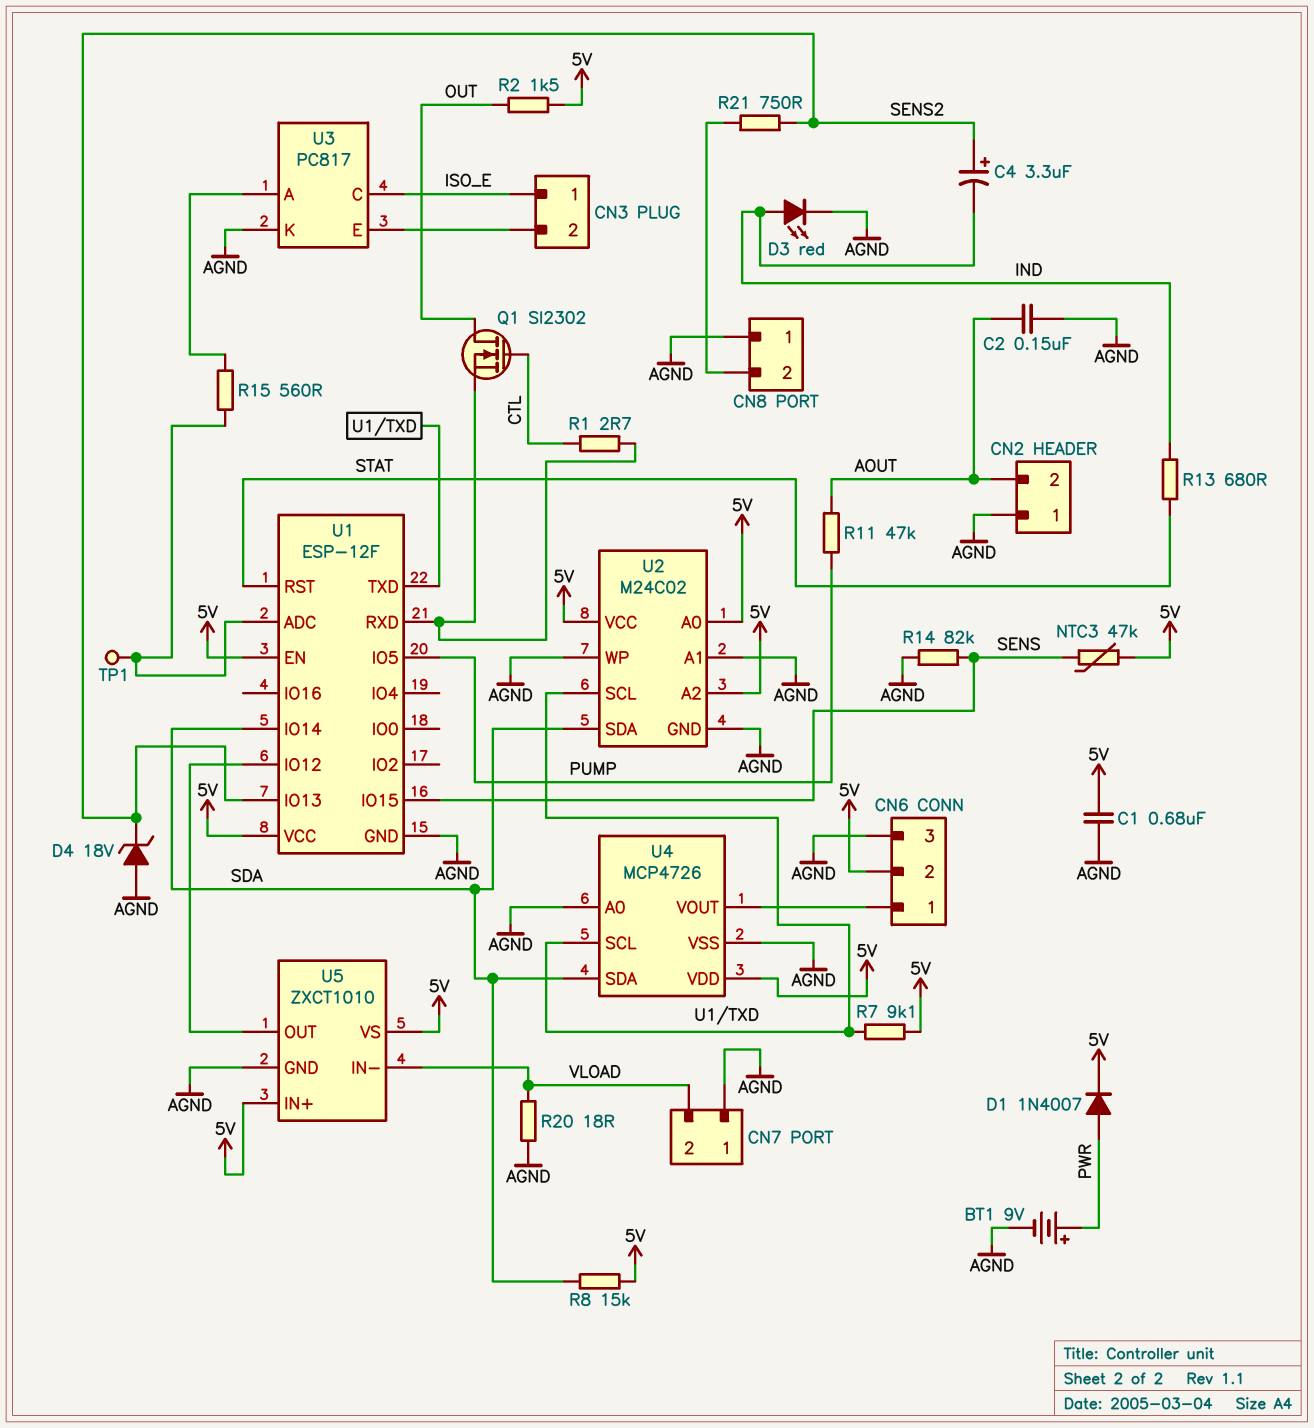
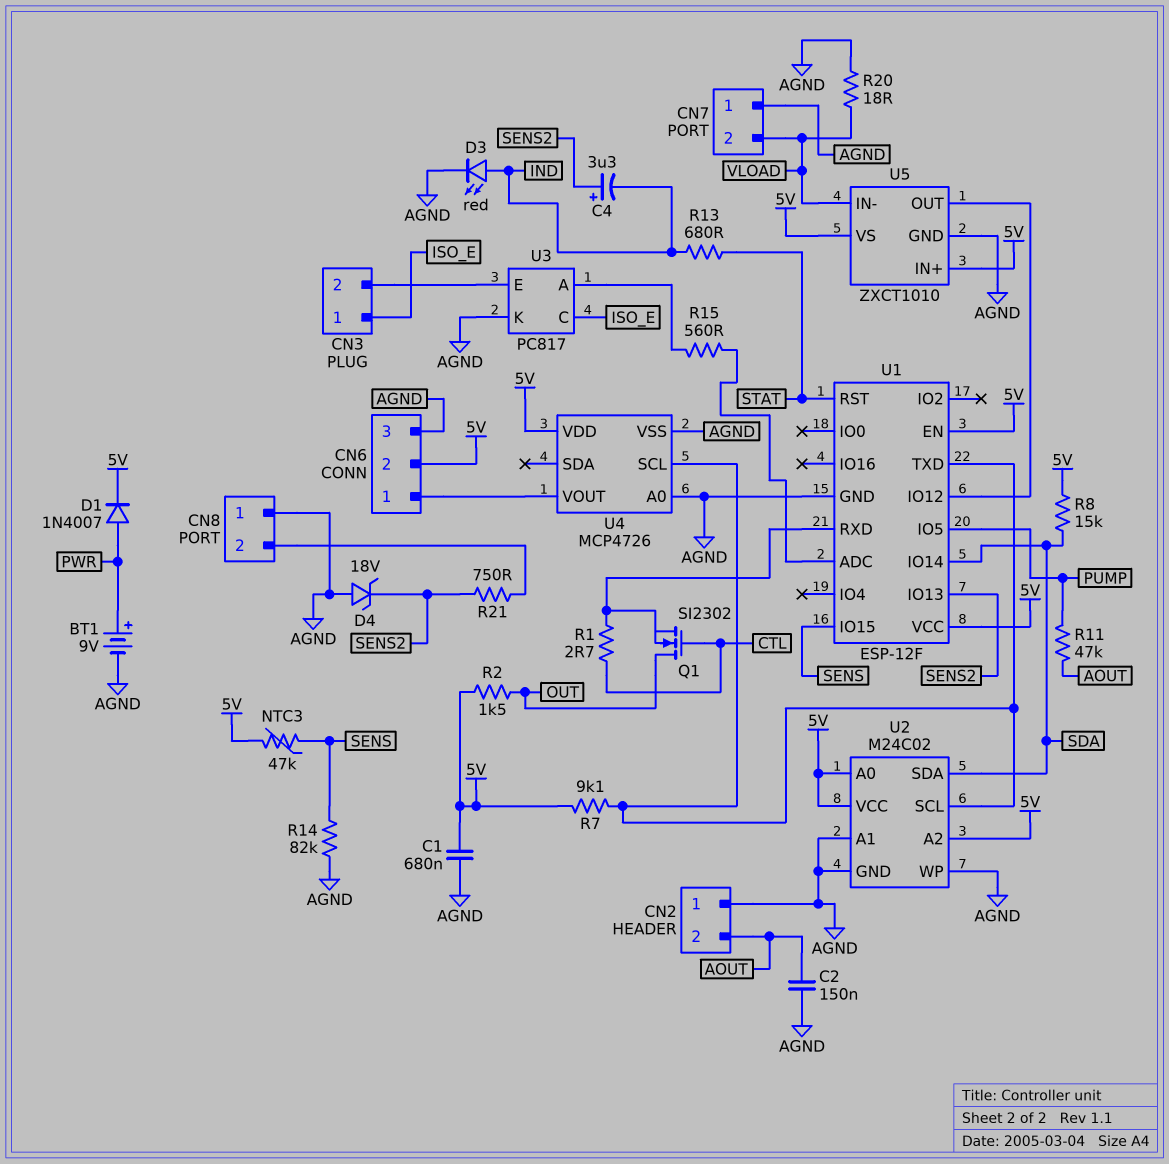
TP1: test point (U1/ADC) -> none
U4 pin SDA: SDA -> none

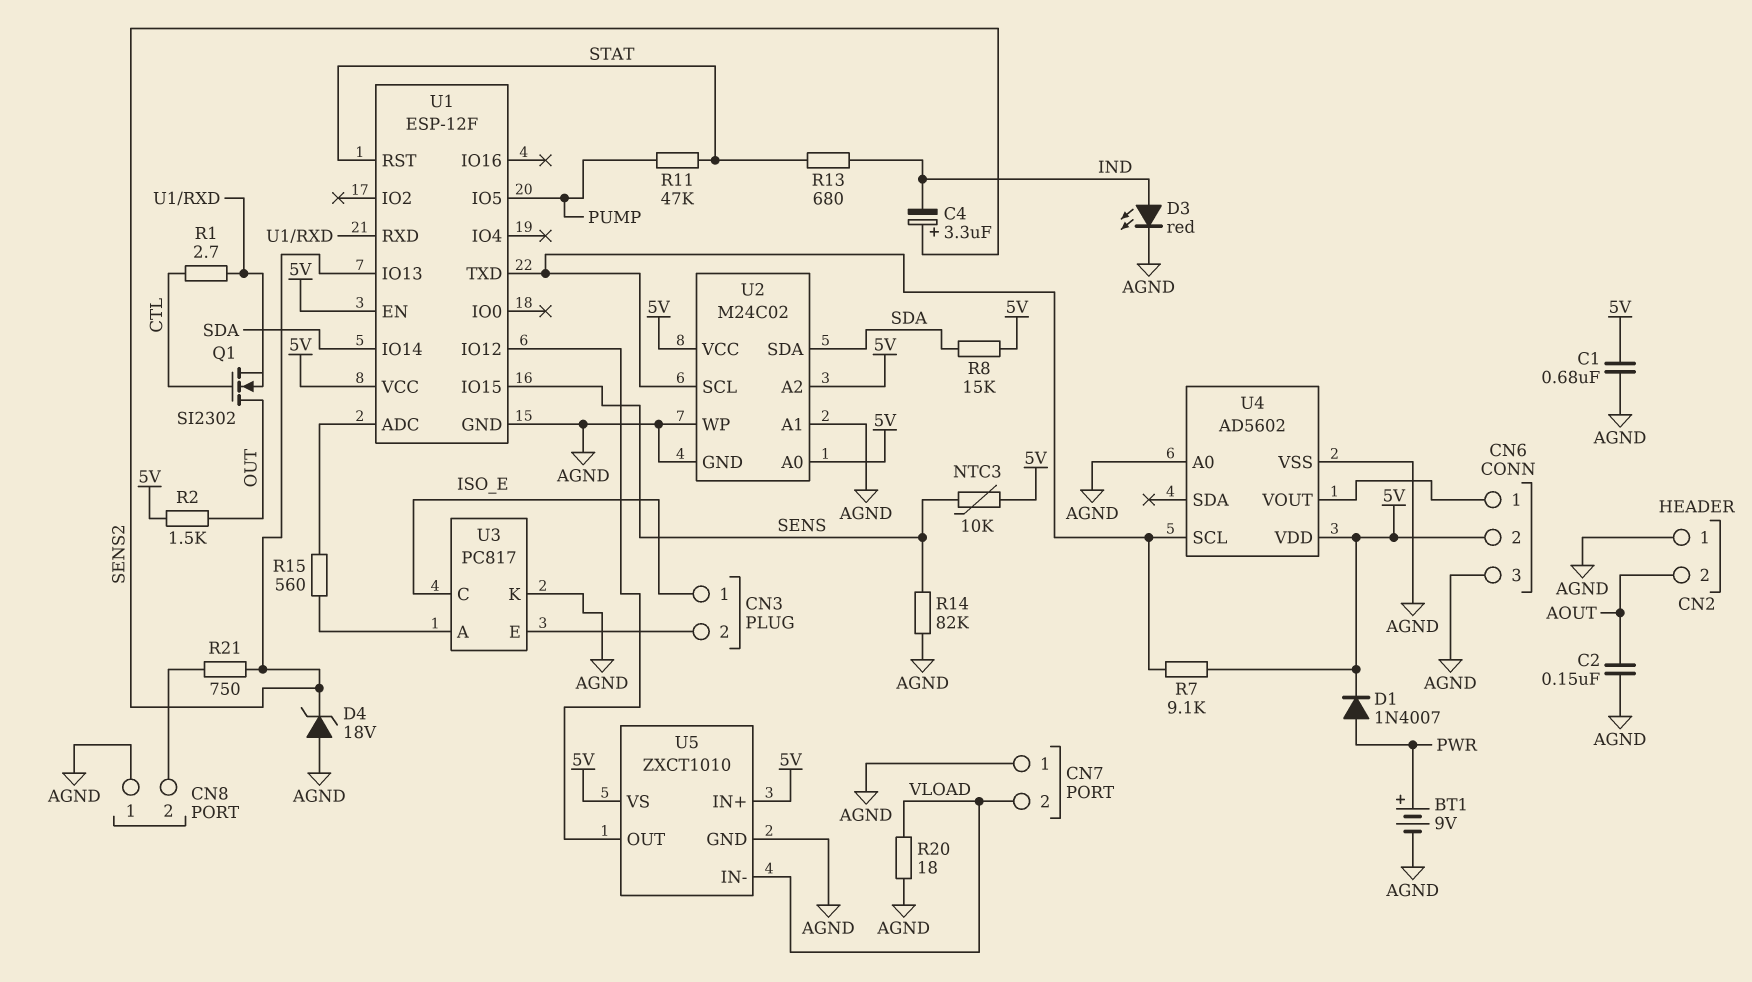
NTC3: 47k (5V, SENS) -> 10k (5V, SENS)
R11: 47k (AOUT, PUMP) -> 47k (PUMP, STAT)
U4: MCP4726 -> AD5602

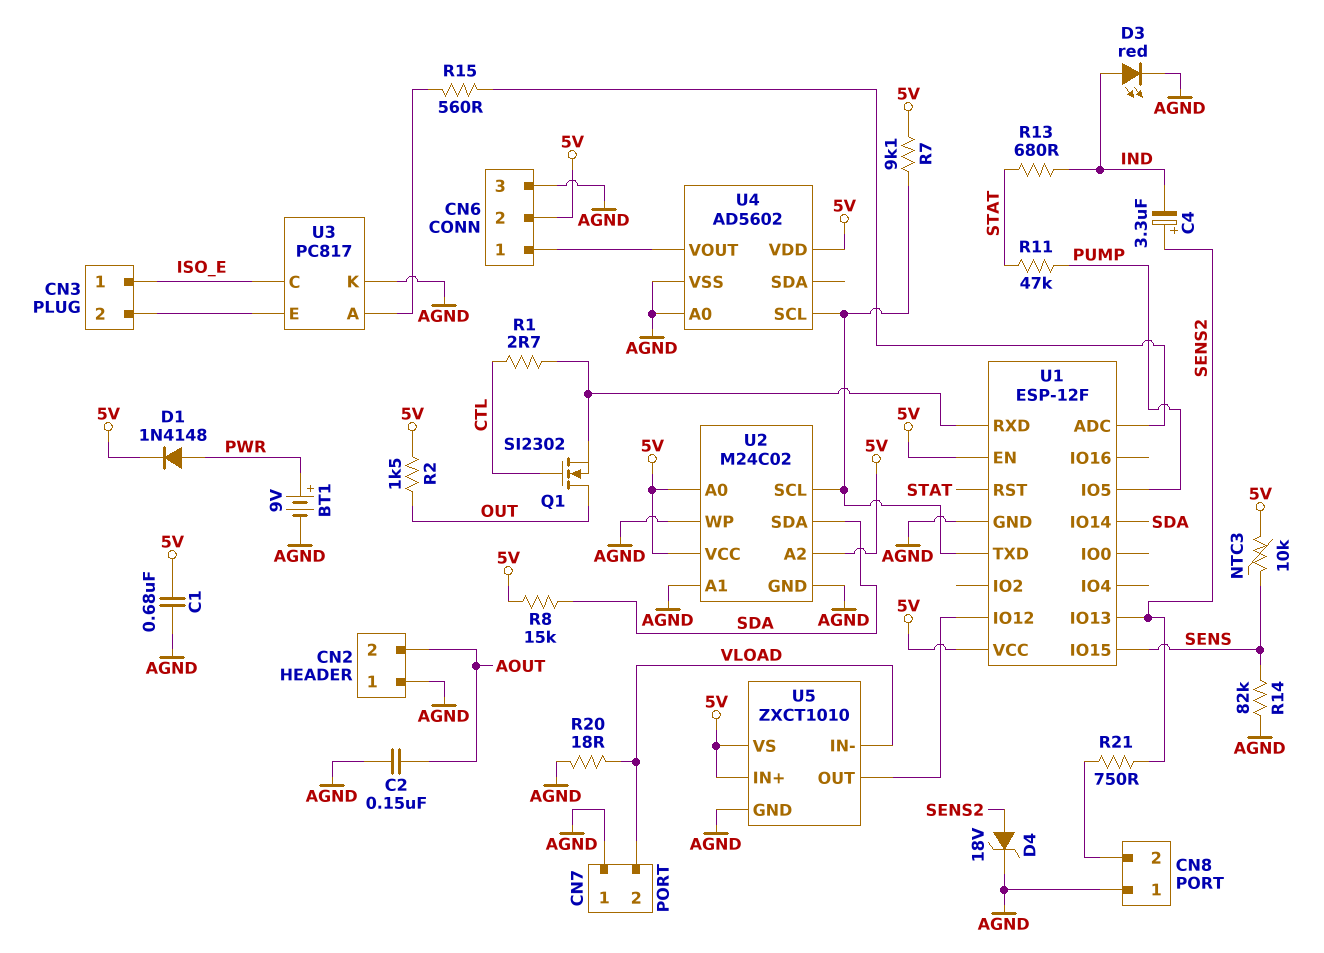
D1: diode 1N4007 (A PWR, K 5V) -> diode 1N4148 (A PWR, K 5V)
D4: zener 18V (A AGND, K SENS2) -> zener 18V (A SENS2, K AGND)

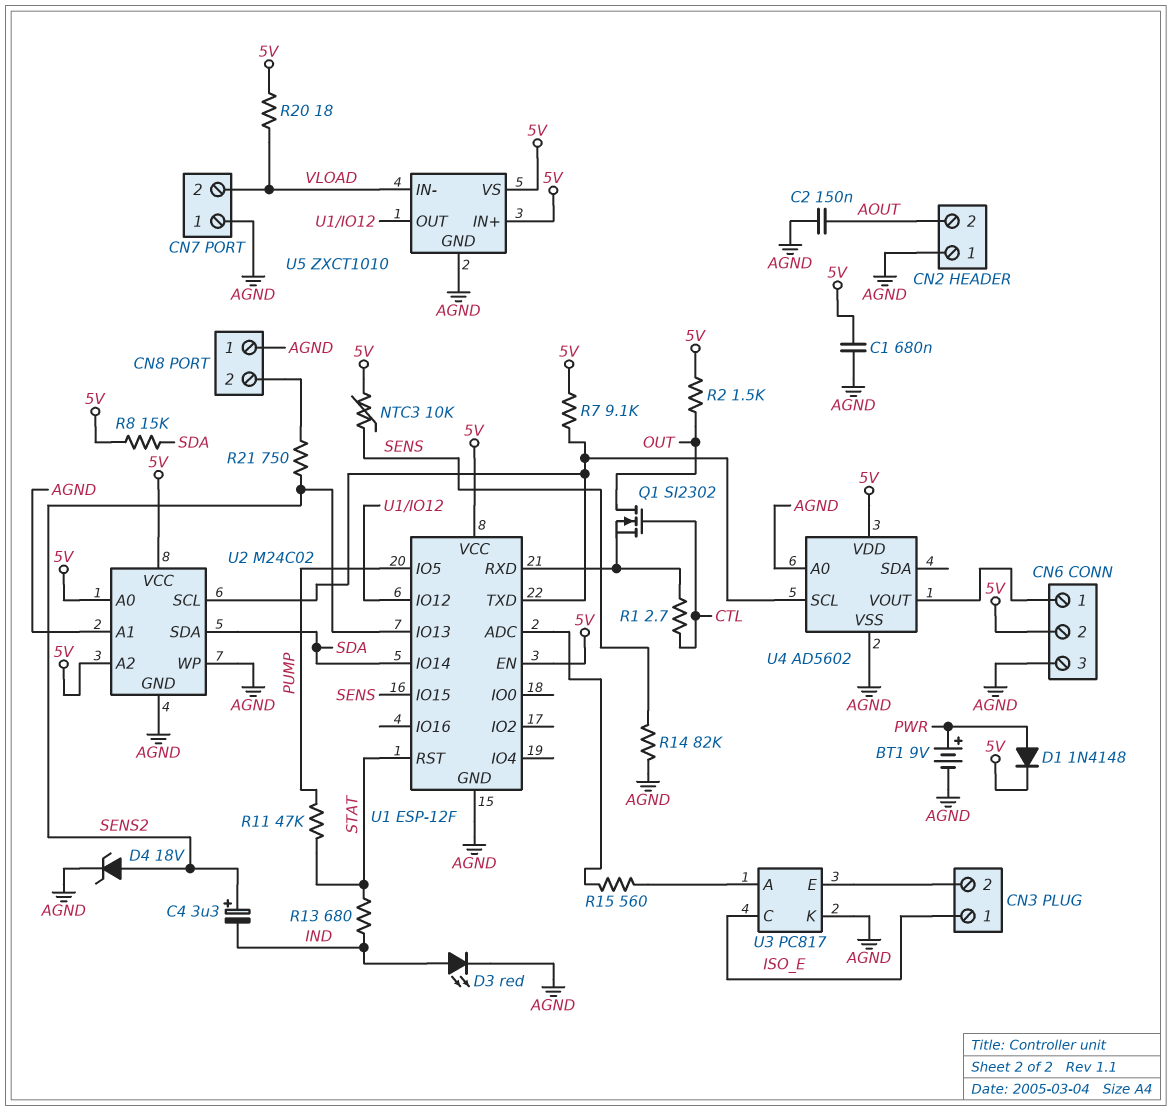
R20: 18 (AGND, VLOAD) -> 18 (5V, VLOAD)

